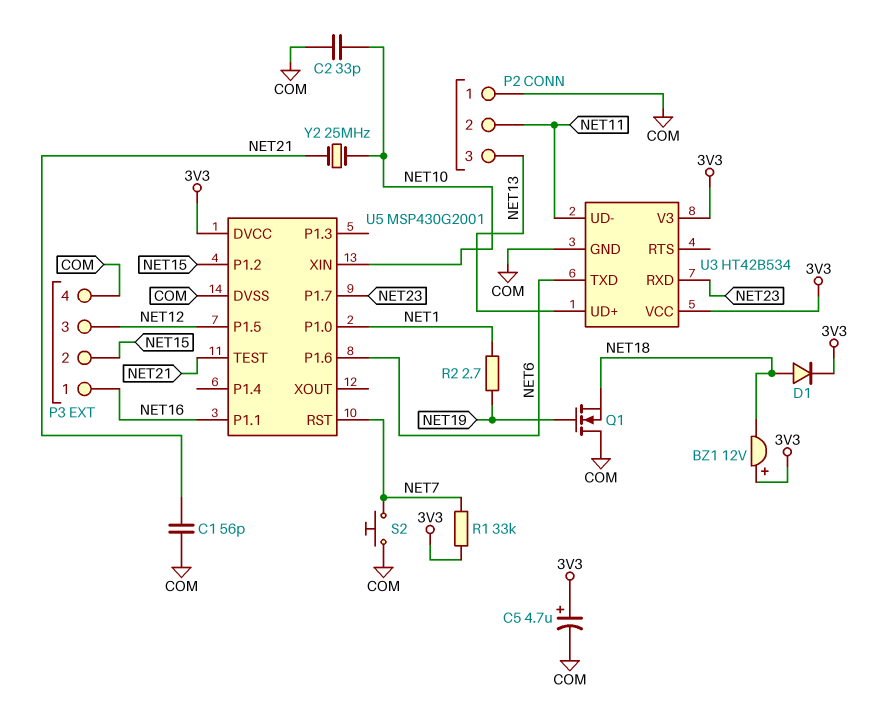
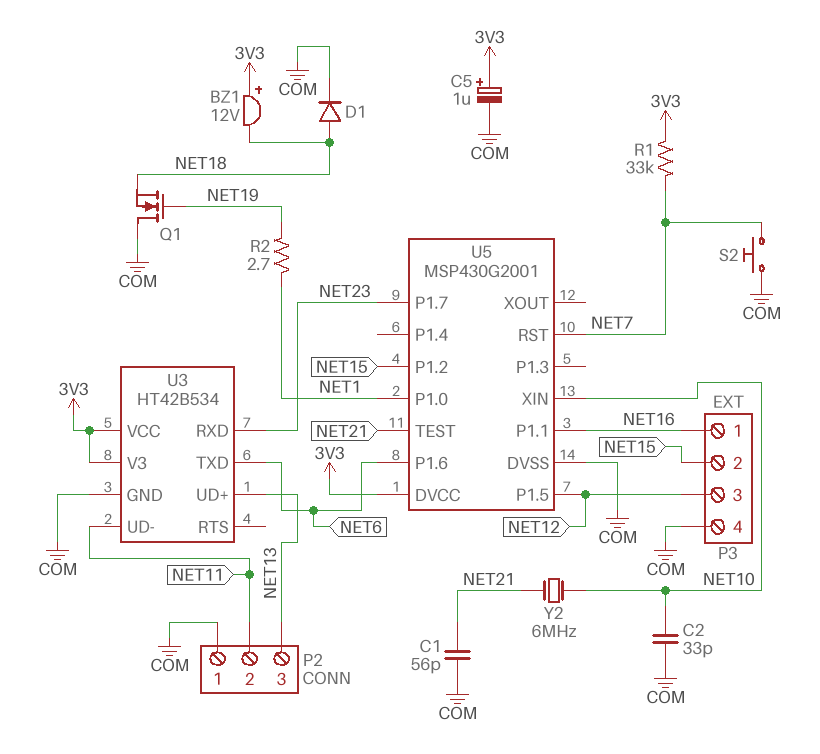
C5: 4.7uF (plus 3V3, minus COM) -> 1uF (plus 3V3, minus COM)
D1: diode (A NET18, K 3V3) -> diode (A NET18, K COM)
Y2: 25MHz (NET10, NET21) -> 6MHz (NET10, NET21)

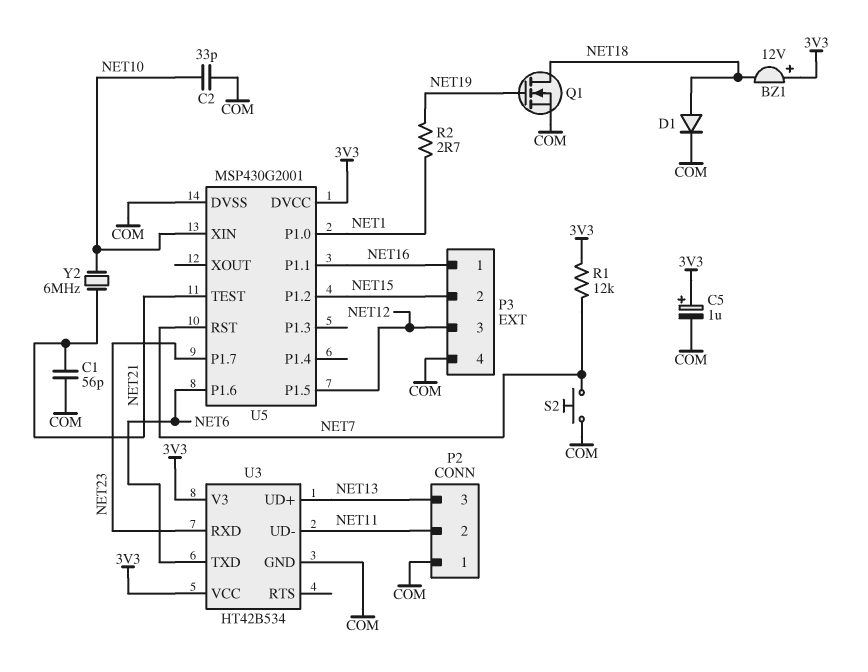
Q1: NMOS (G NET19, D COM, S NET18) -> NMOS (G NET19, D NET18, S COM)
R1: 33k (3V3, NET7) -> 12k (3V3, NET7)

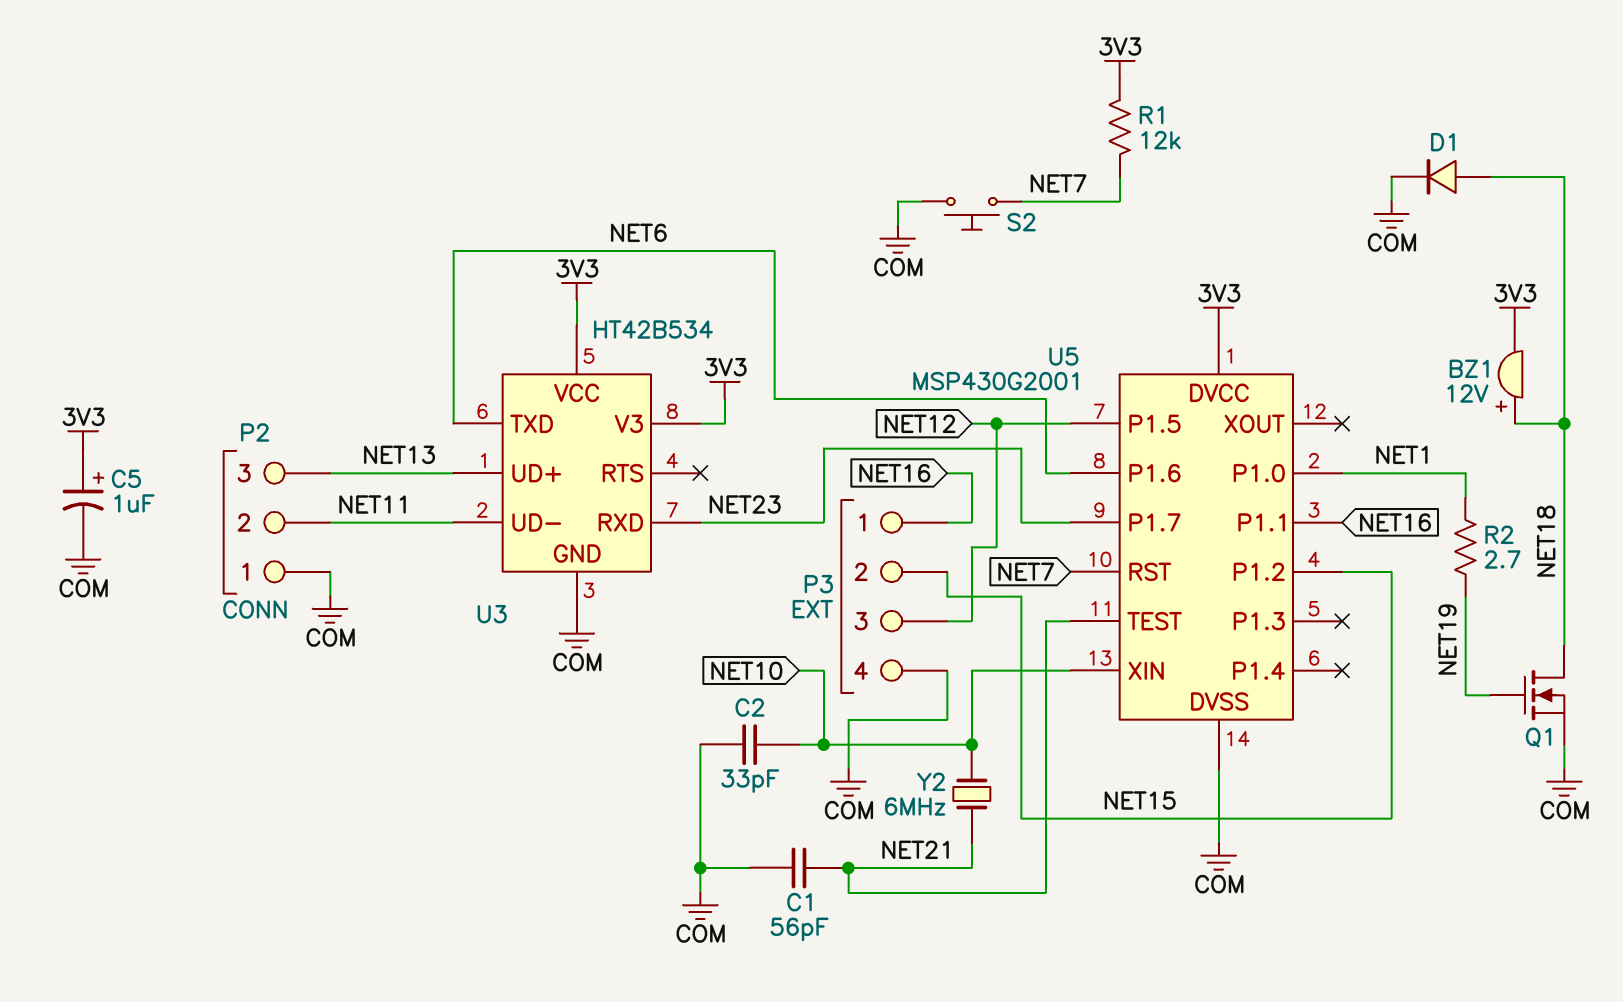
BZ1: buzzer 12V (plus 3V3, minus NET18) -> buzzer 12V (plus NET18, minus 3V3)

